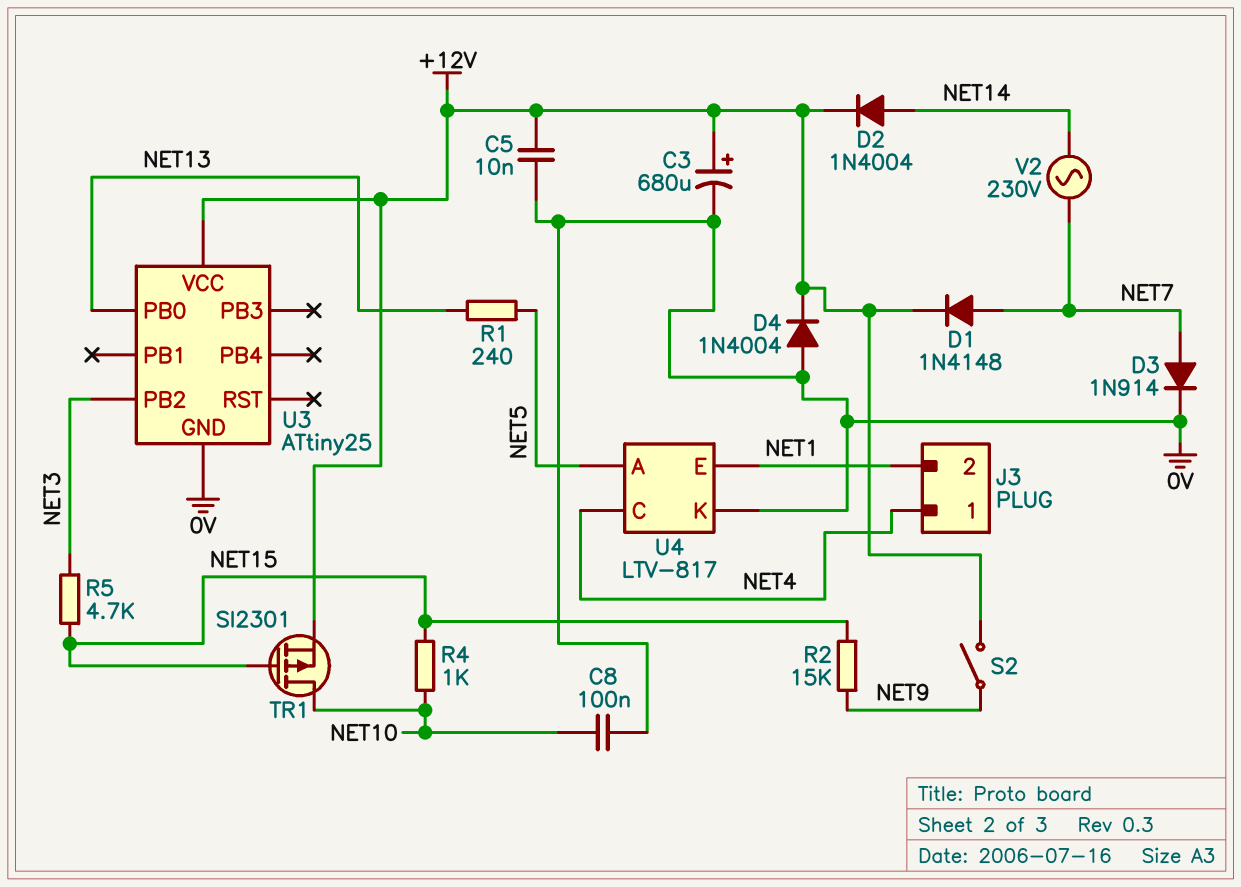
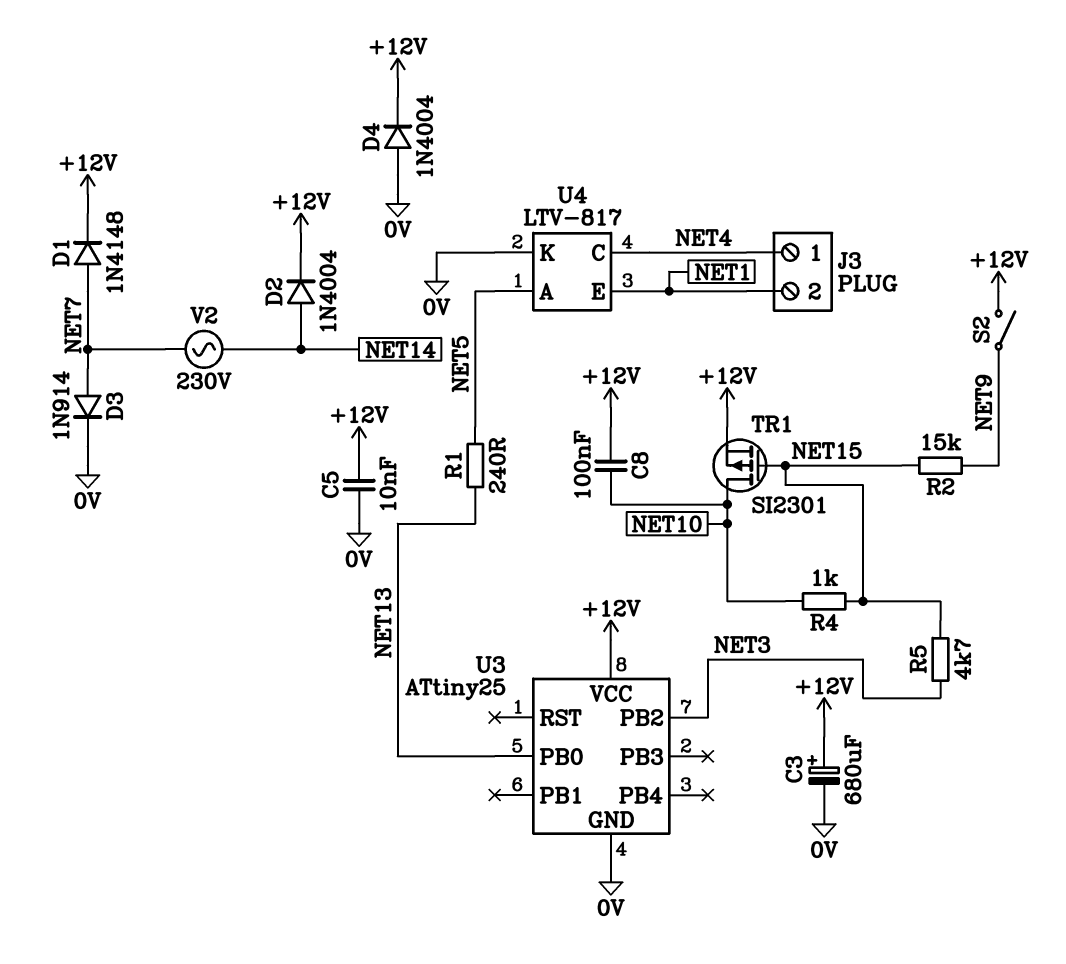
C8: 100nF (0V, NET10) -> 100nF (+12V, NET10)

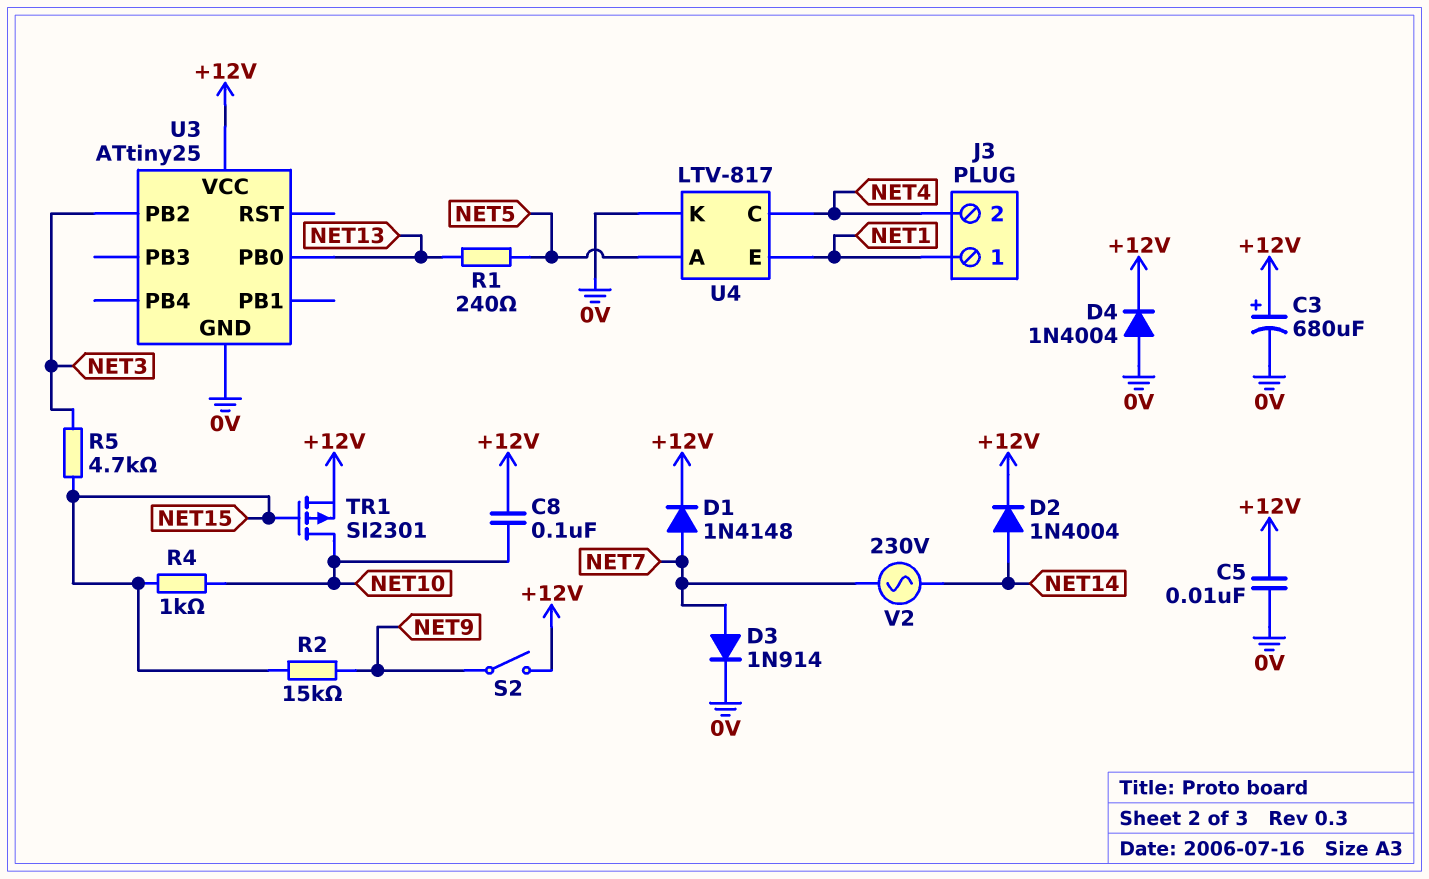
J3 pin 1: NET4 -> NET1
J3 pin 2: NET1 -> NET4

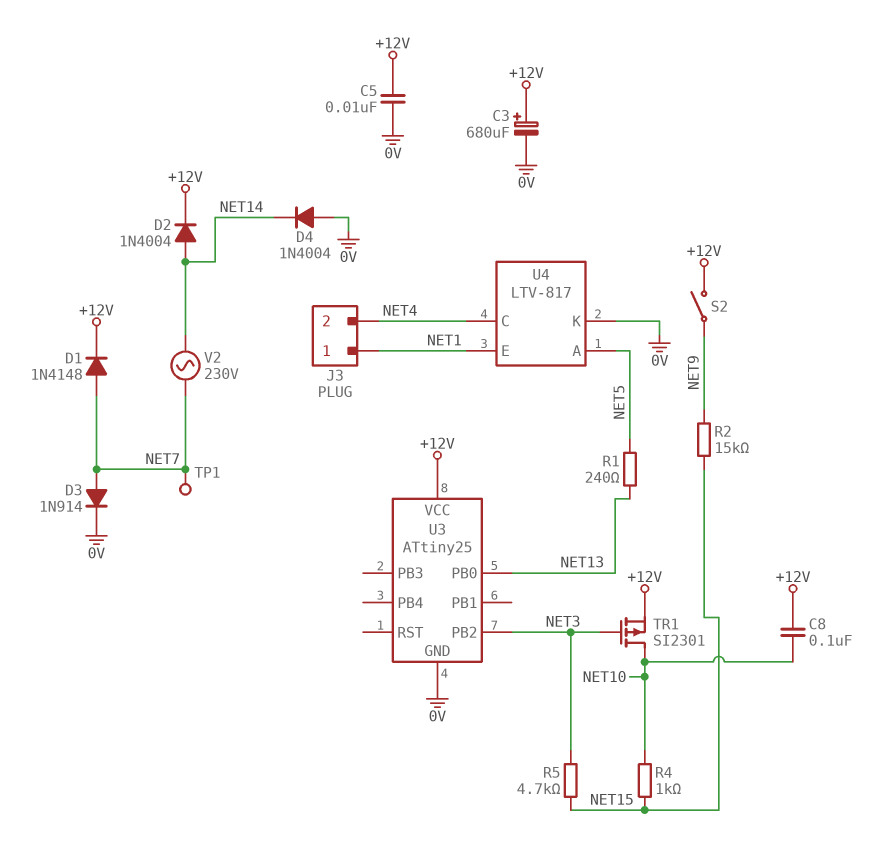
D4: diode 1N4004 (A 0V, K +12V) -> diode 1N4004 (A 0V, K NET14)
TP1: none -> test point (NET7)
TR1: PMOS SI2301 (G NET15, D NET10, S +12V) -> PMOS SI2301 (G NET3, D NET10, S +12V)

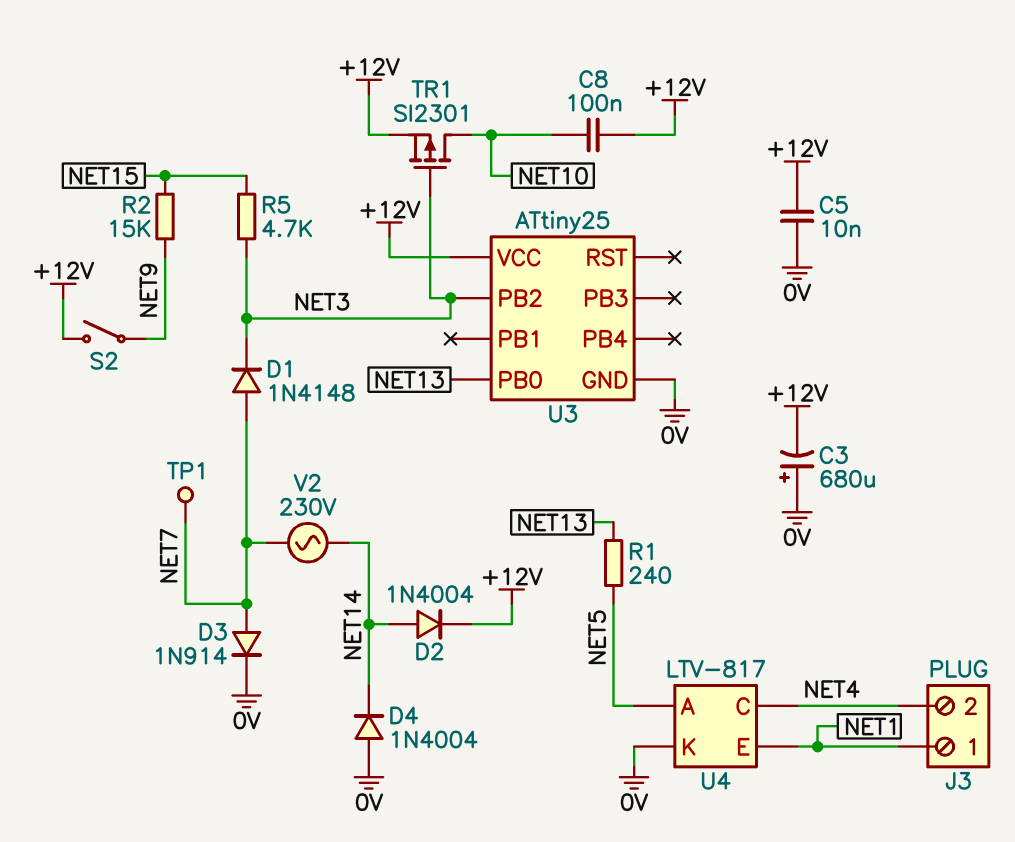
C3: 680uF (plus +12V, minus 0V) -> 680uF (plus 0V, minus +12V)
D1: diode 1N4148 (A NET7, K +12V) -> diode 1N4148 (A NET7, K NET3)
R4: 1k (NET10, NET15) -> none

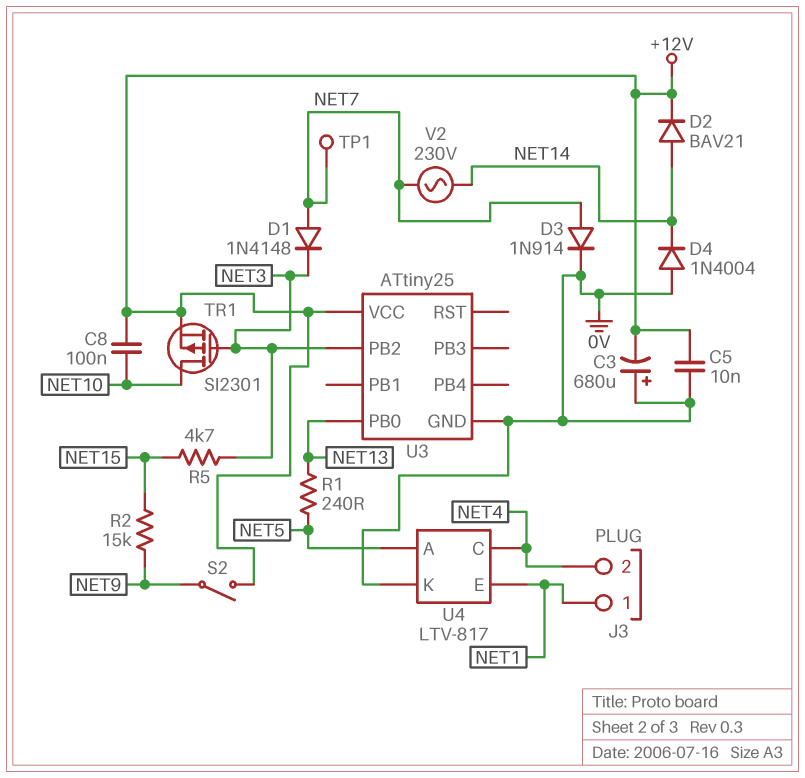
D2: diode 1N4004 (A NET14, K +12V) -> diode BAV21 (A NET14, K +12V)

